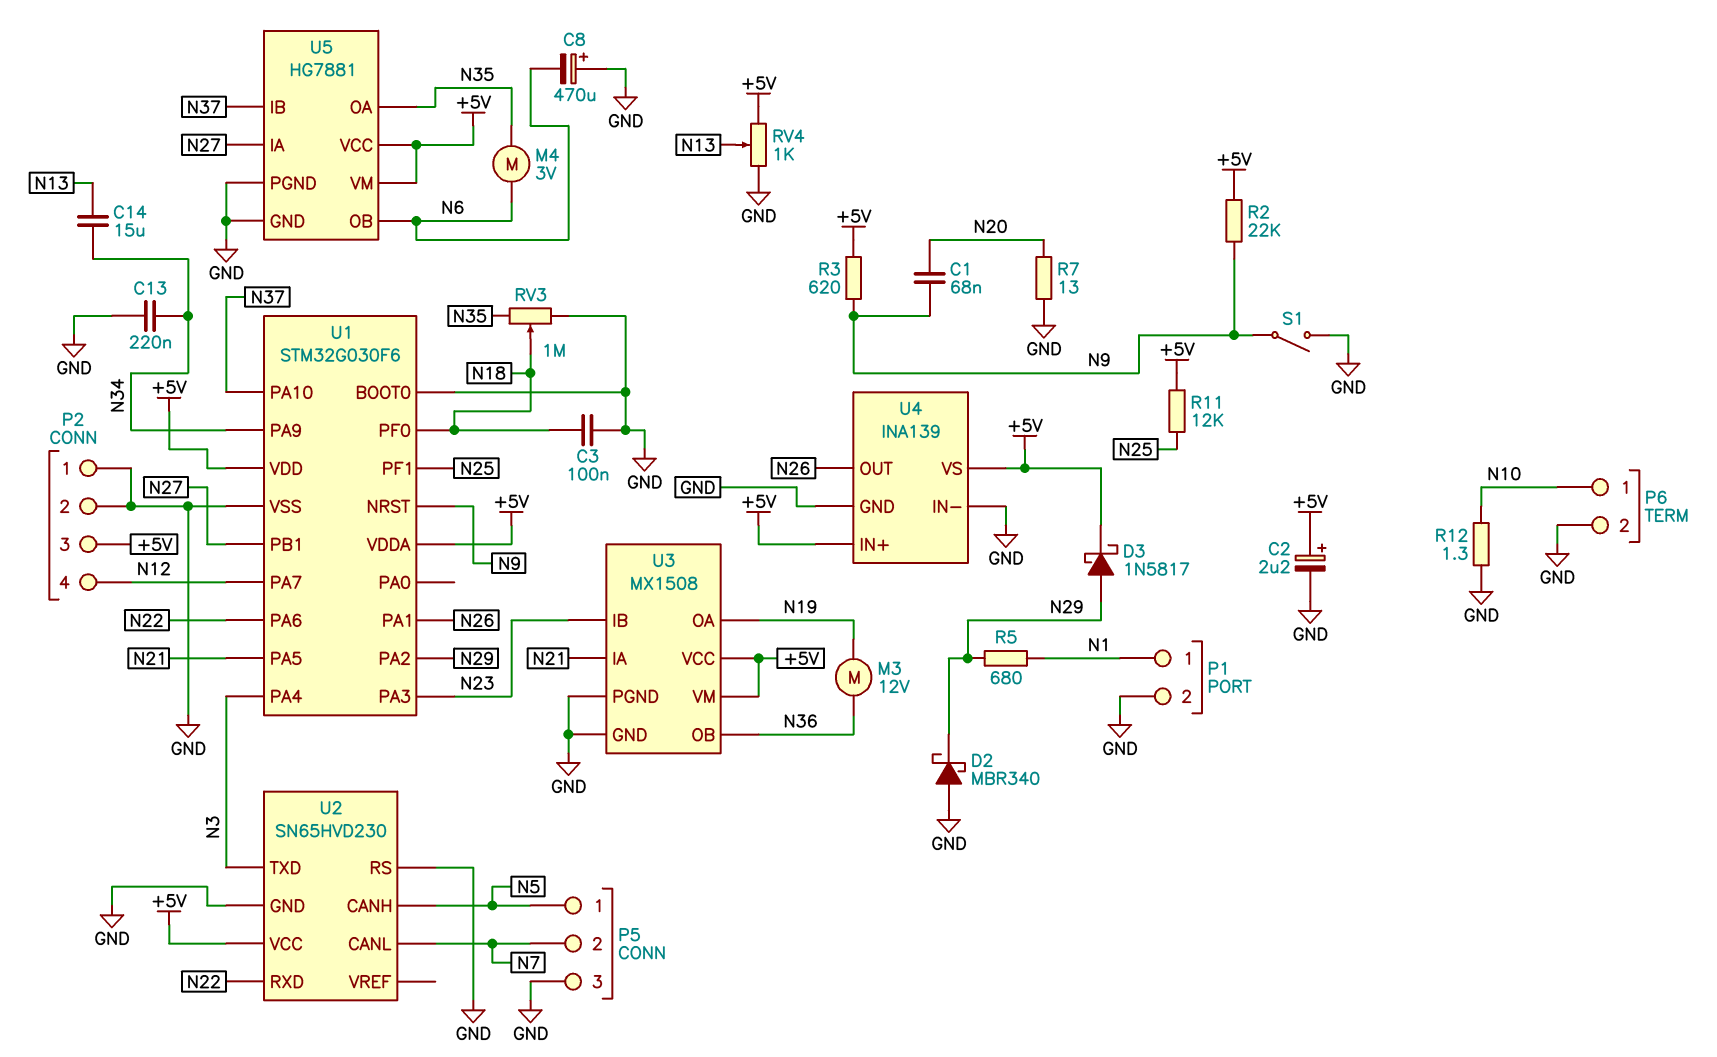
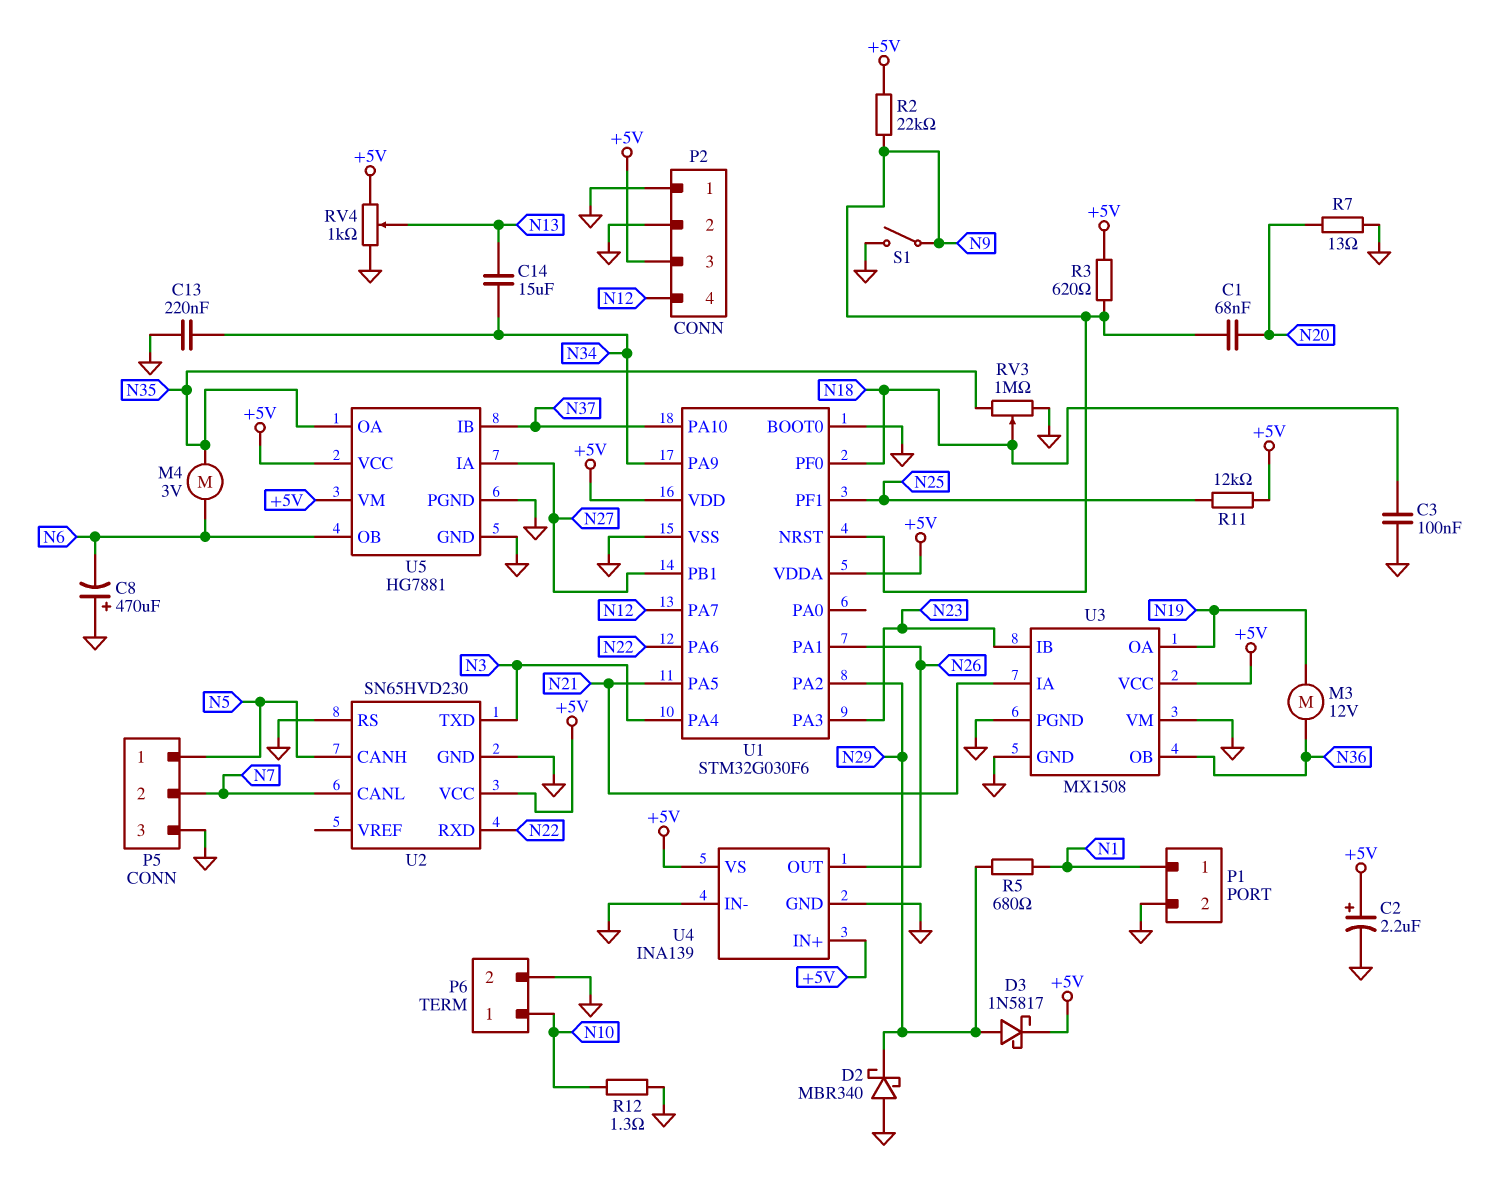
U3 pin VM: +5V -> GND

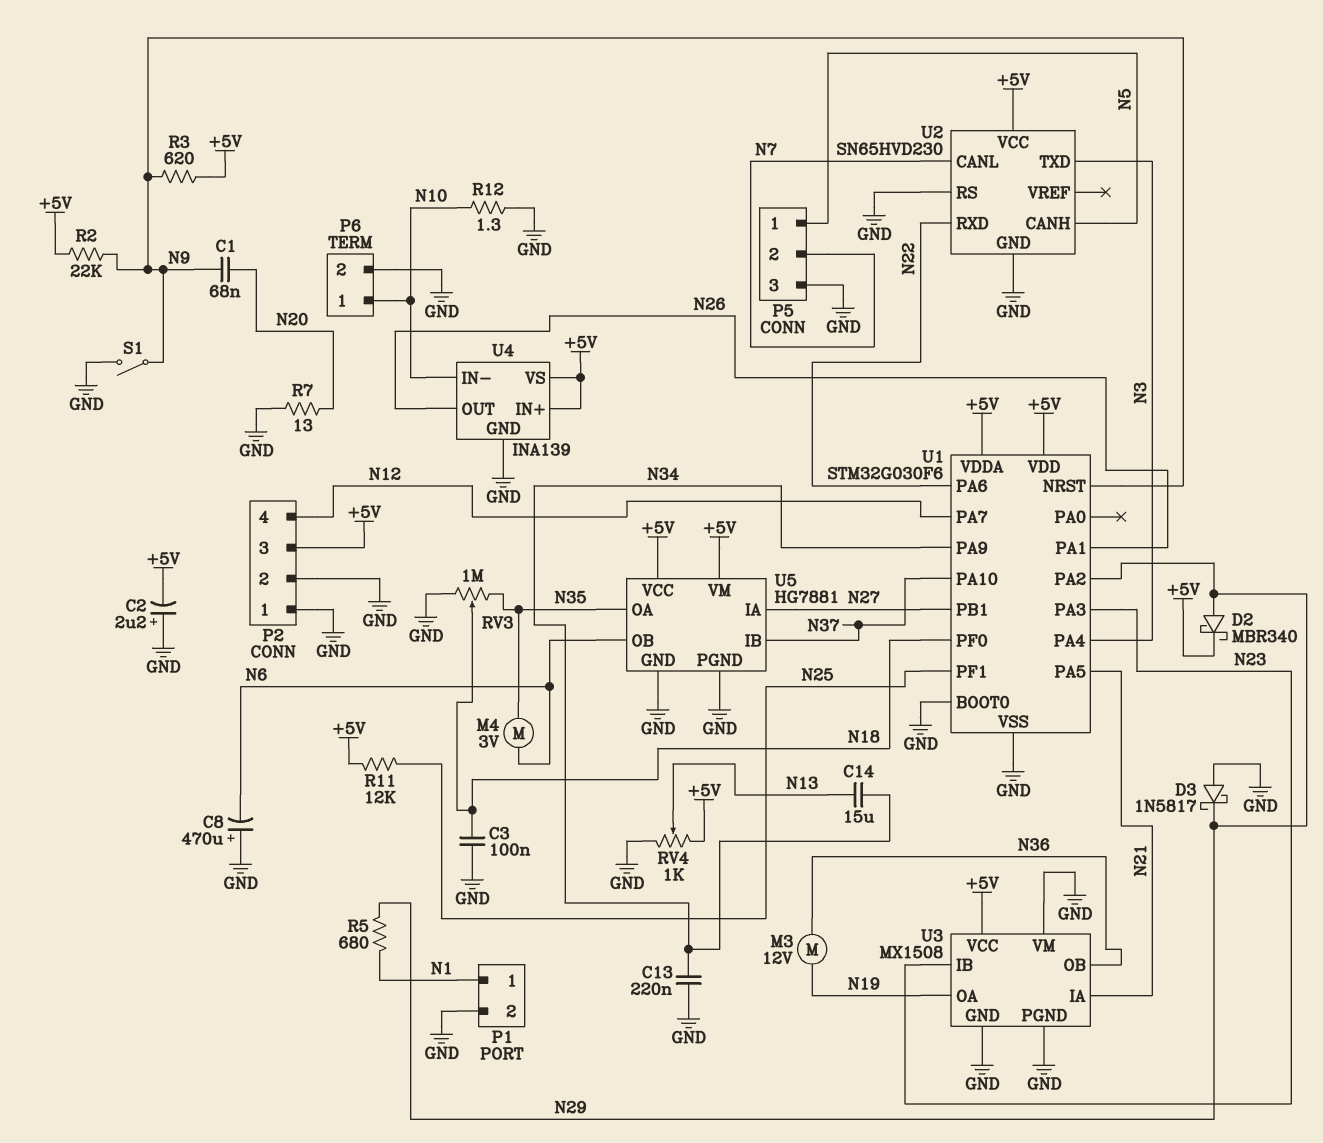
C2: 2.2uF (plus +5V, minus GND) -> 2.2uF (plus GND, minus +5V)
D2: schottky MBR340 (A GND, K N29) -> schottky MBR340 (A N29, K +5V)
D3: schottky 1N5817 (A N29, K +5V) -> schottky 1N5817 (A GND, K N29)
U4 pin IN-: GND -> N10

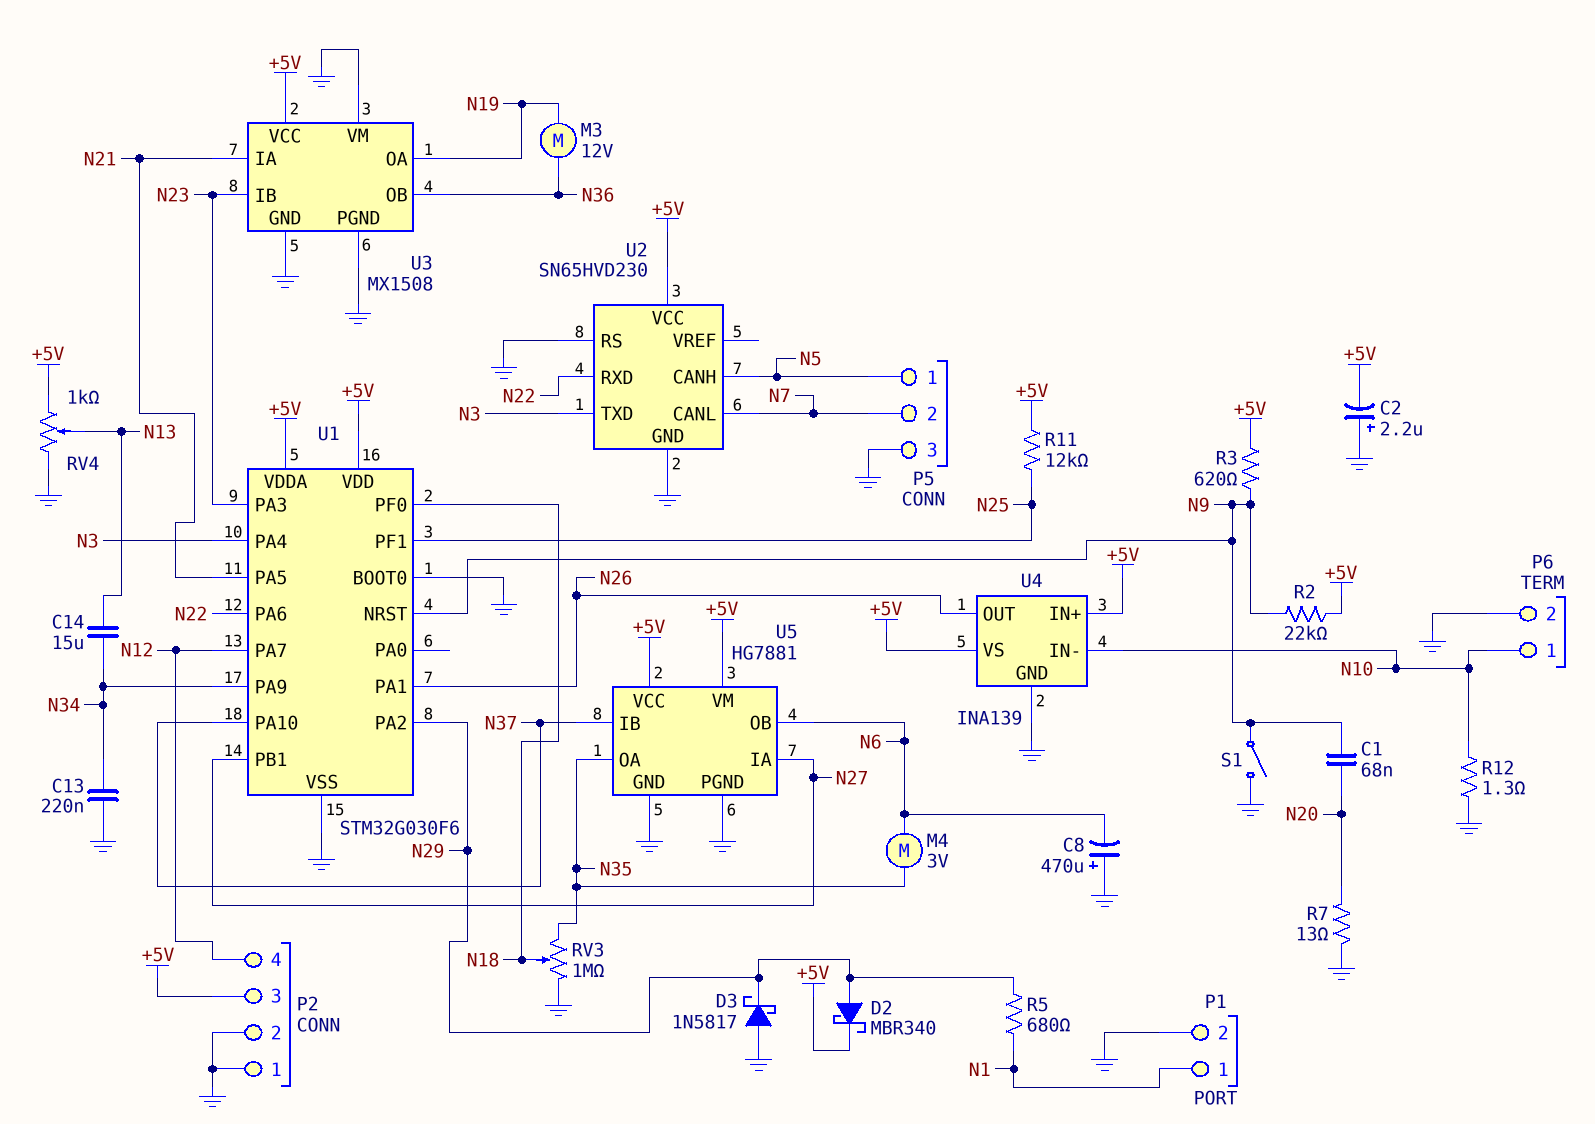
C3: 100nF (GND, N18) -> none

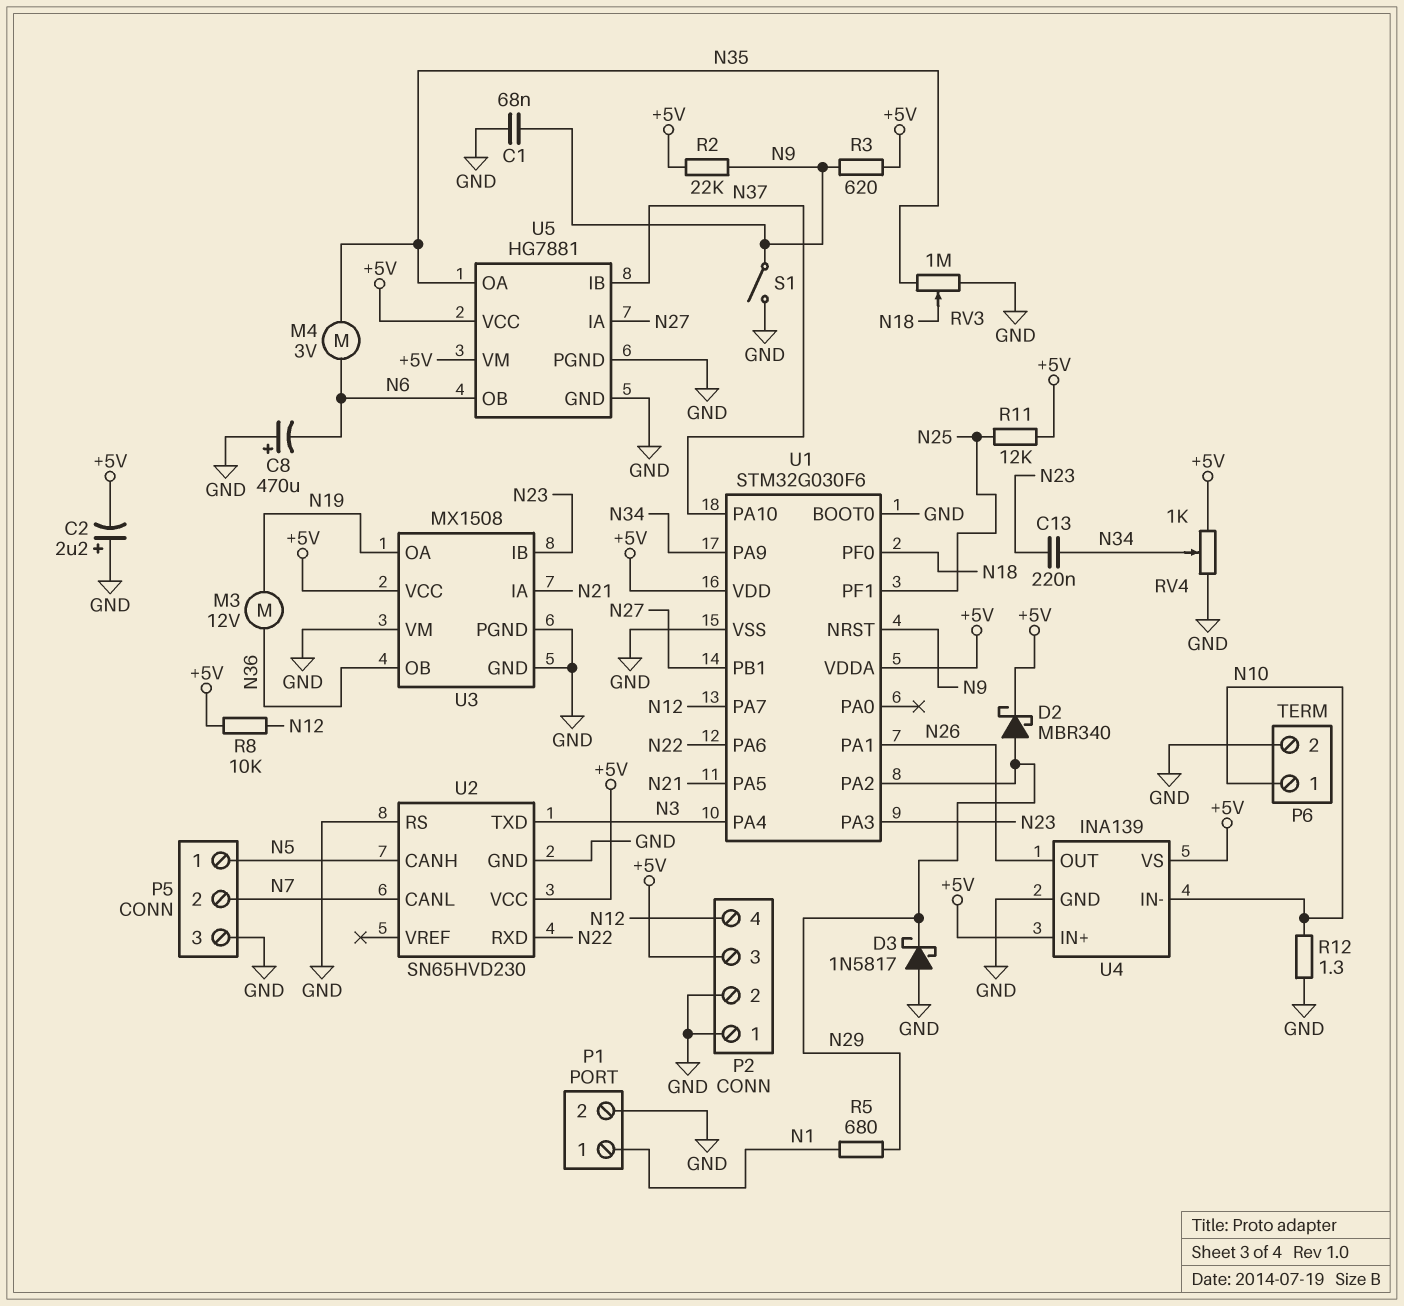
C1: 68nF (N9, N20) -> 68nF (GND, N9)
C13: 220nF (GND, N34) -> 220nF (N23, N34)
C14: 15uF (N13, N34) -> none
R7: 13 (GND, N20) -> none
R8: none -> 10k (+5V, N12)
RV4: 1k (+5V, GND, wiper N13) -> 1k (+5V, GND, wiper N34)

